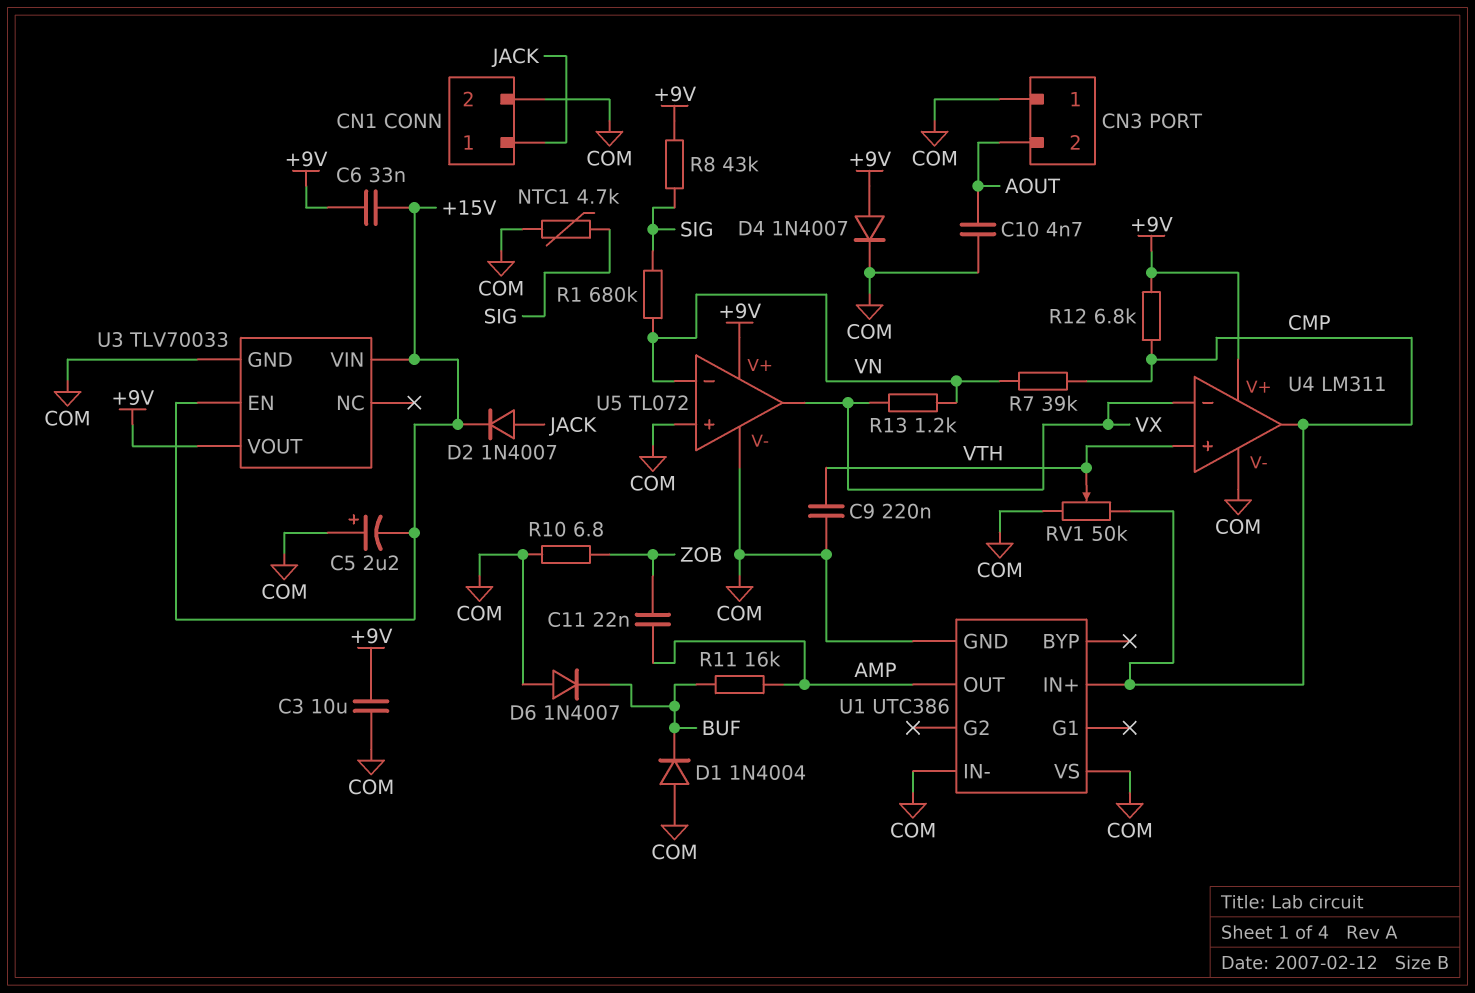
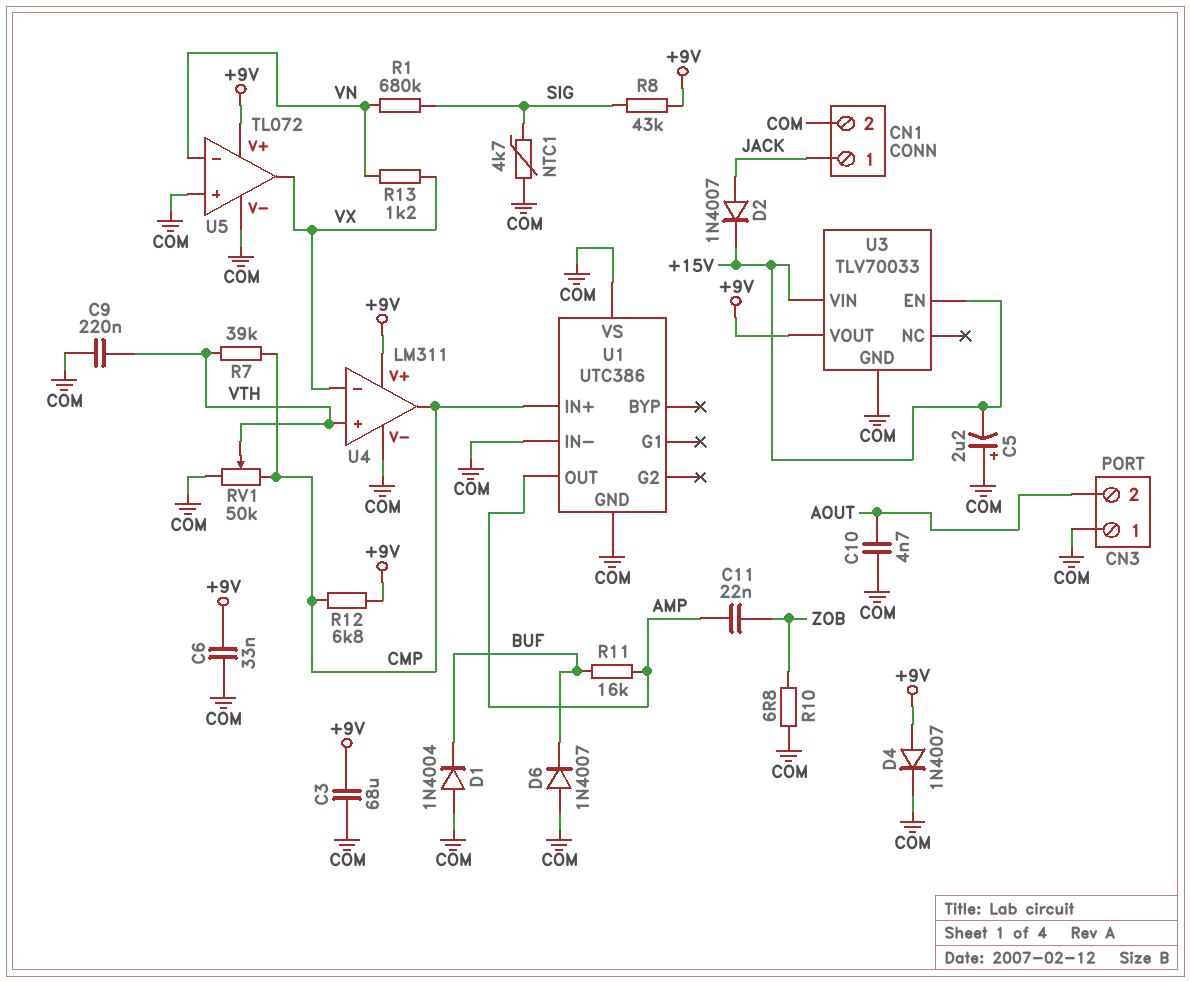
C3: 10uF (+9V, COM) -> 68uF (+9V, COM)
C6: 33nF (+9V, +15V) -> 33nF (+9V, COM)
R7: 39k (CMP, VN) -> 39k (CMP, VTH)

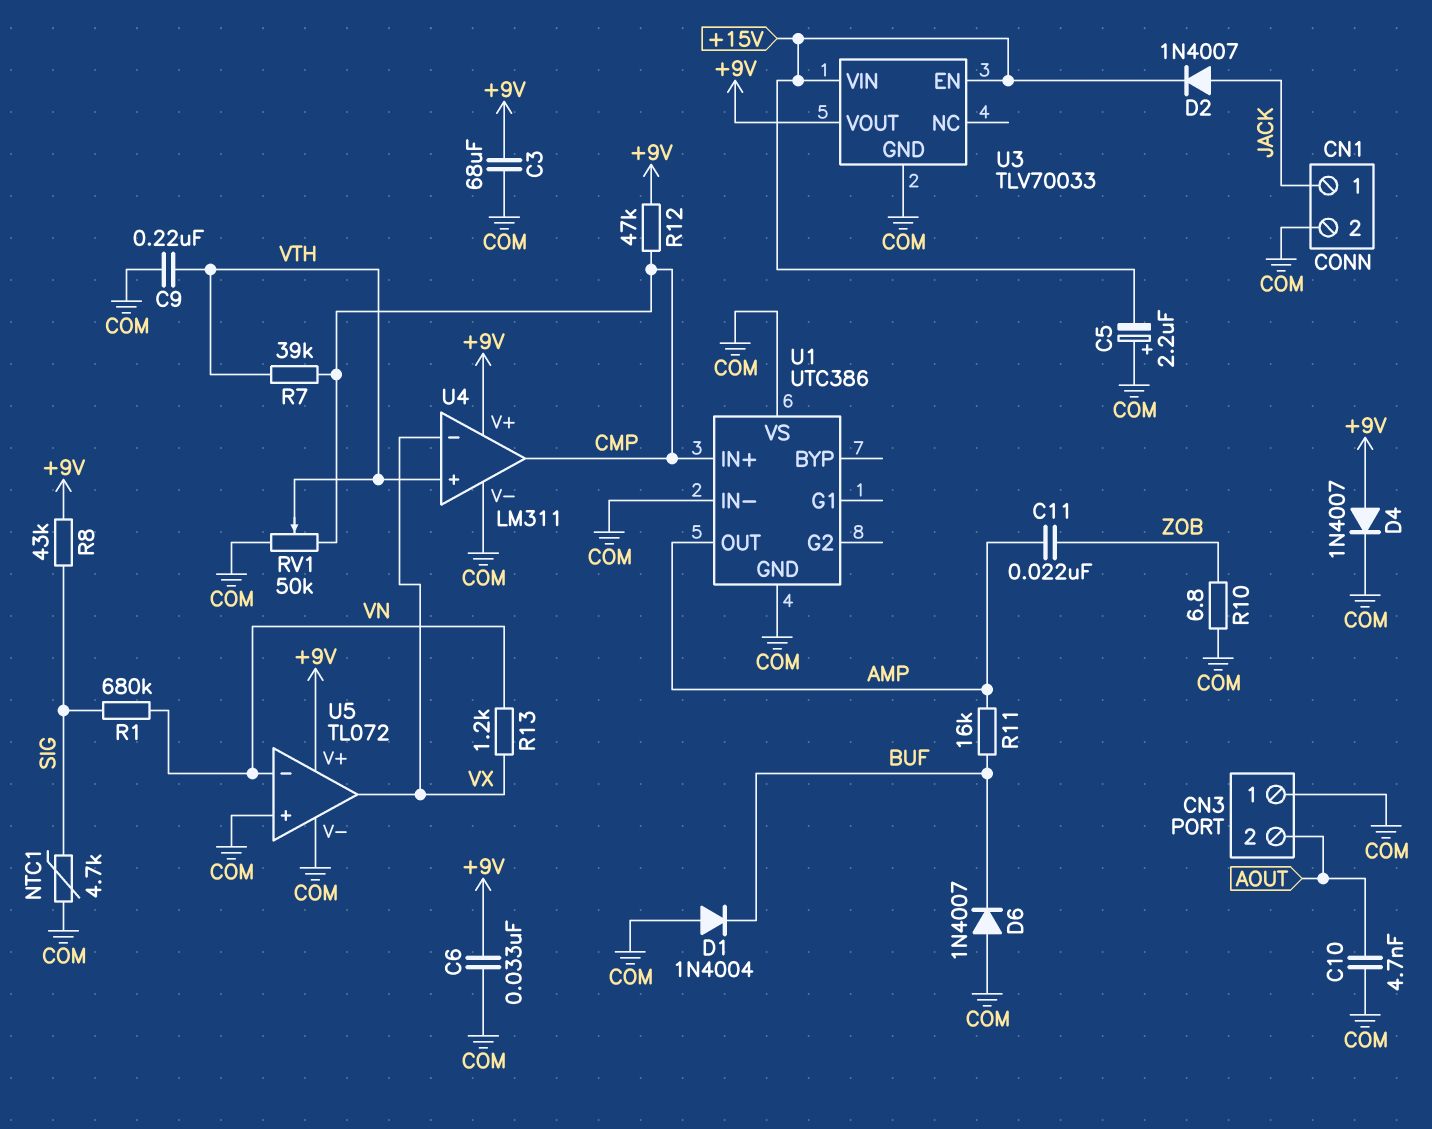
R12: 6.8k (+9V, CMP) -> 47k (+9V, CMP)

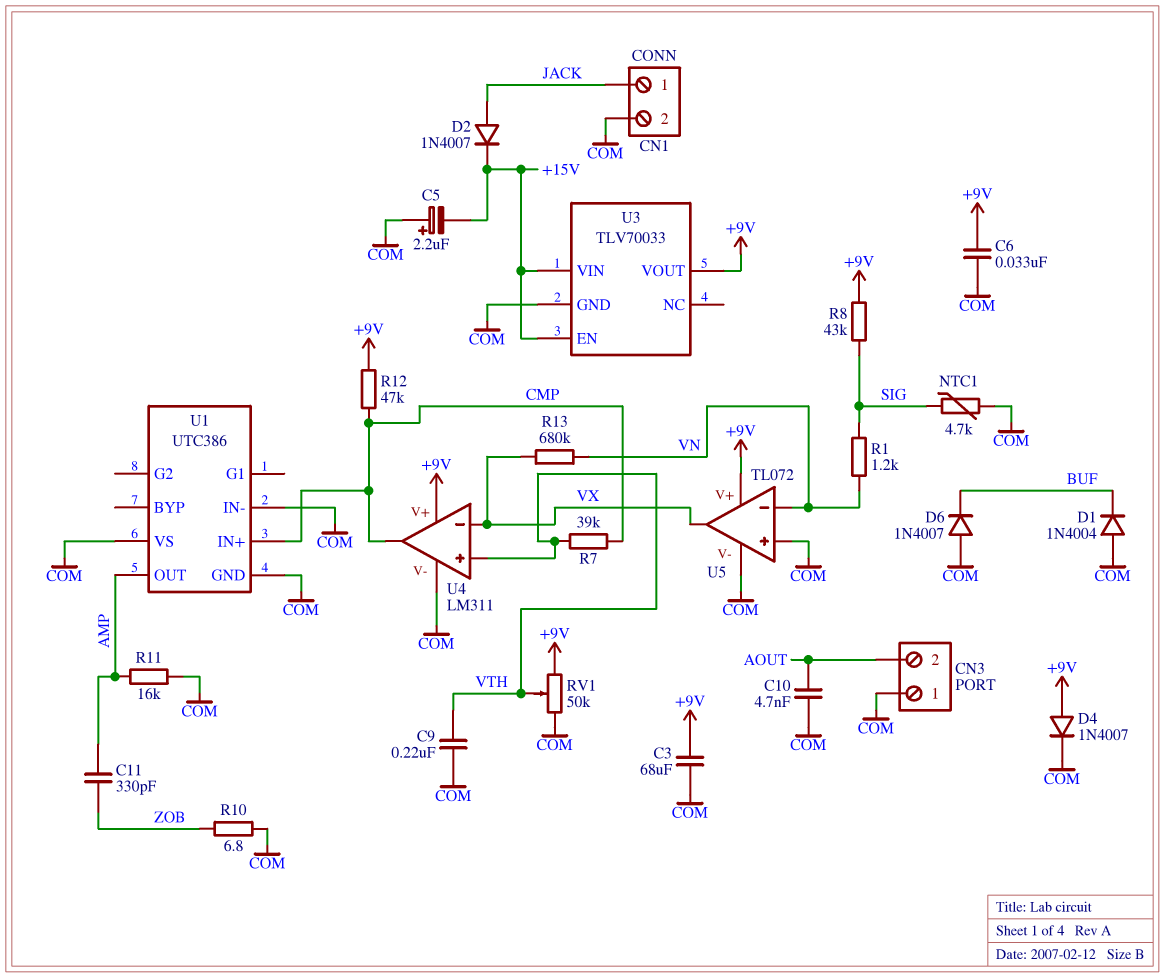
C11: 22nF (AMP, ZOB) -> 330pF (AMP, ZOB)
R1: 680k (SIG, VN) -> 1.2k (SIG, VN)
R11: 16k (AMP, BUF) -> 16k (AMP, COM)
R13: 1.2k (VN, VX) -> 680k (VN, VX)
RV1: 50k (CMP, COM, wiper VTH) -> 50k (+9V, COM, wiper VTH)

